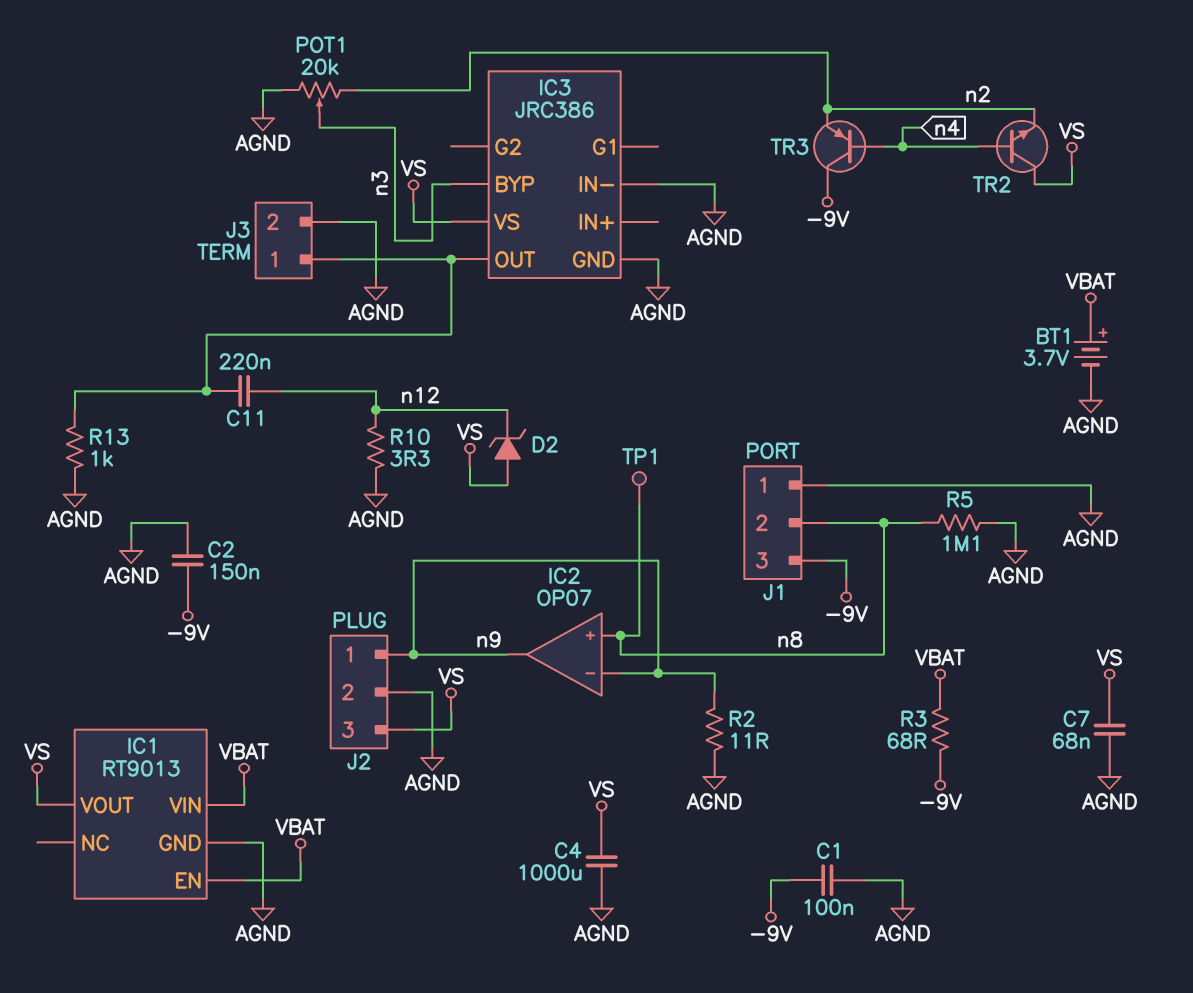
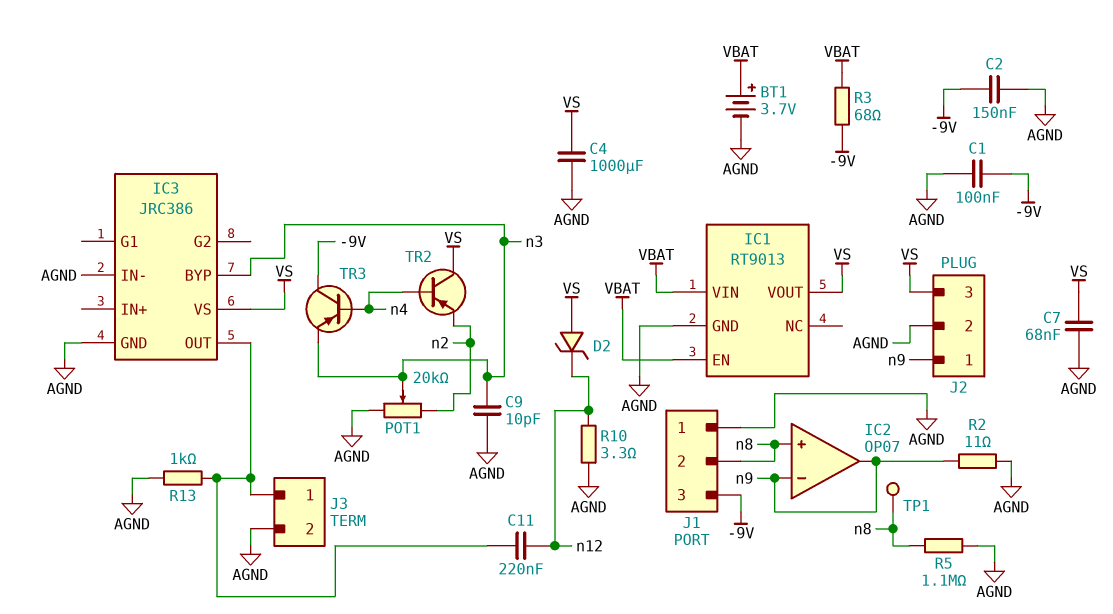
C9: none -> 10pF (AGND, n3)
TR2: NPN (B n4, C VS, E n2) -> PNP (B n4, C VS, E n2)
TR3: PNP (B n4, C -9V, E n2) -> PNP (B n4, C -9V, E n3)

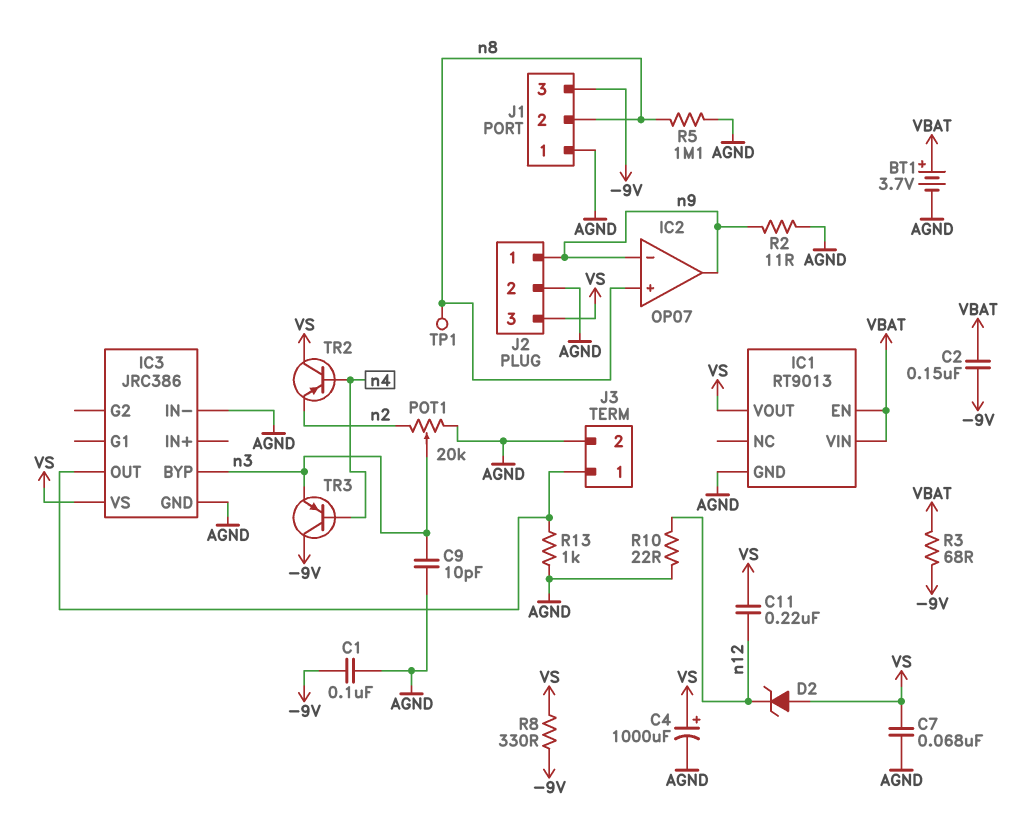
C2: 150nF (-9V, AGND) -> 150nF (-9V, VBAT)
C4: 1000uF (AGND, VS) -> 1000uF (plus VS, minus AGND)
C11: 220nF (IC3/OUT, n12) -> 220nF (VS, n12)
R8: none -> 330 (-9V, VS)
R10: 3.3 (AGND, n12) -> 22 (AGND, n12)

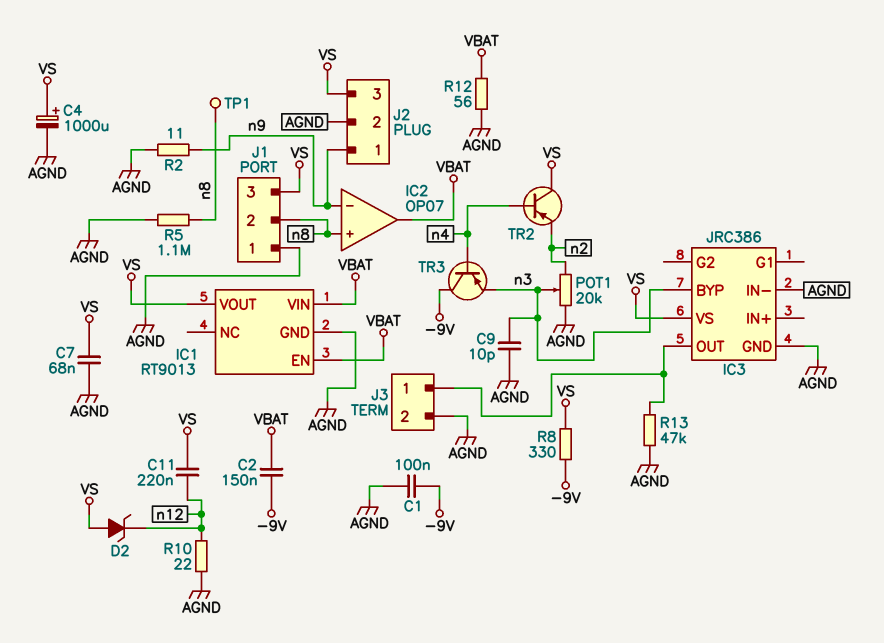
BT1: 3.7V (plus VBAT, minus AGND) -> none
IC2 pin out: n9 -> VBAT
J1 pin 3: -9V -> VS
R3: 68 (-9V, VBAT) -> none
R12: none -> 56 (AGND, VBAT)
R13: 1k (AGND, IC3/OUT) -> 47k (AGND, IC3/OUT)

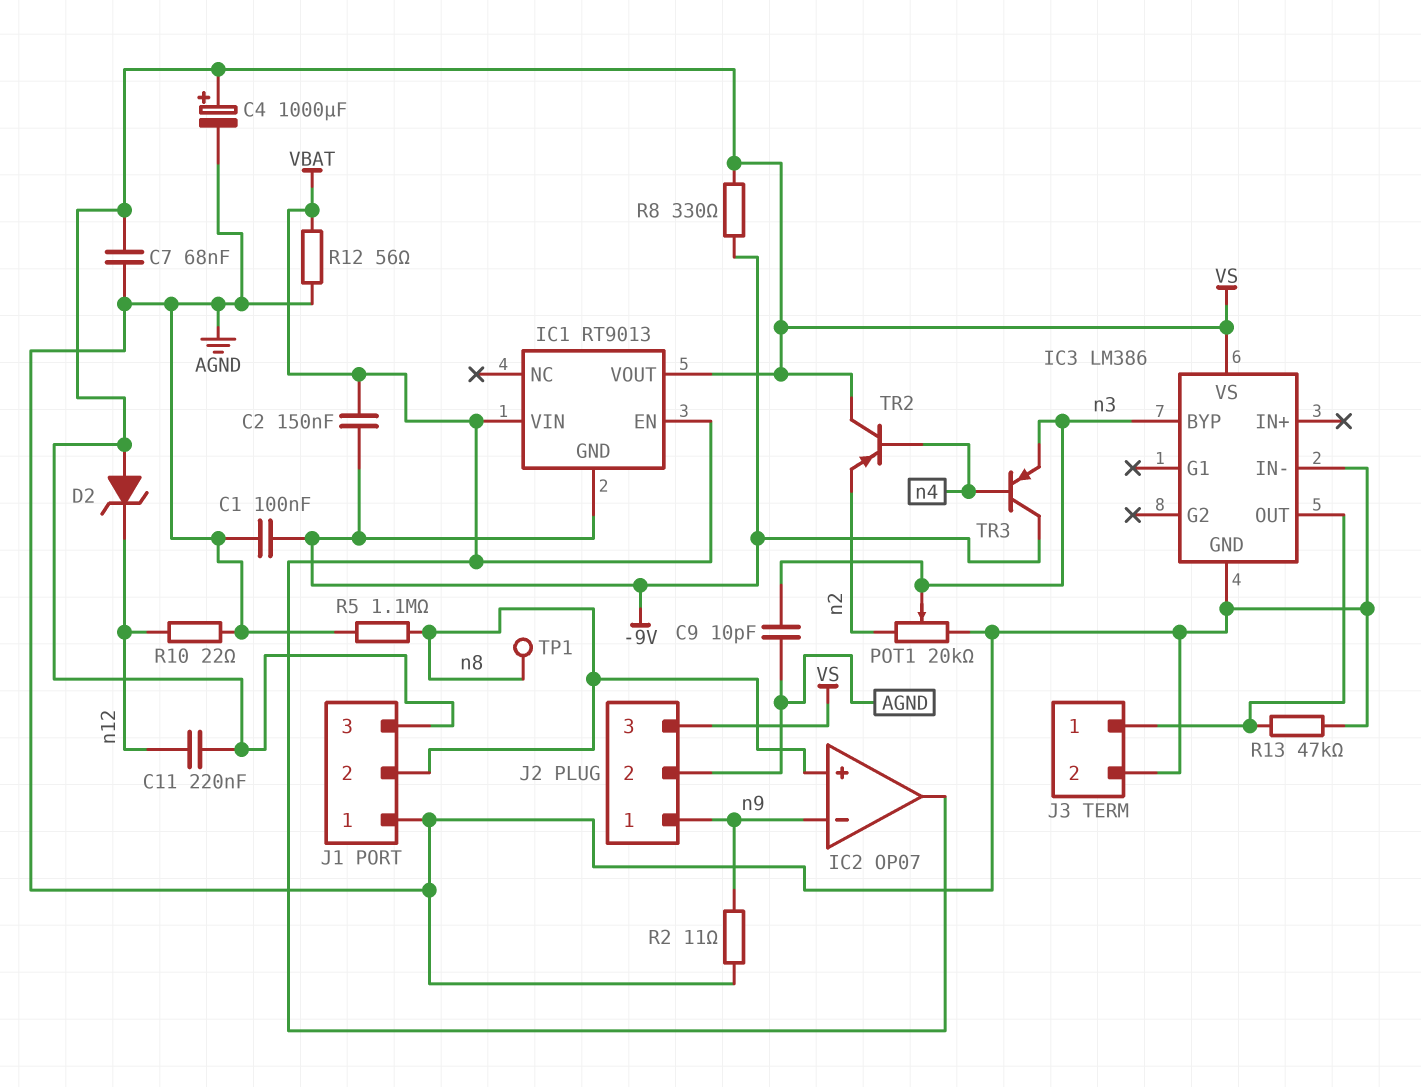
IC1 pin GND: AGND -> -9V
IC3: JRC386 -> LM386

